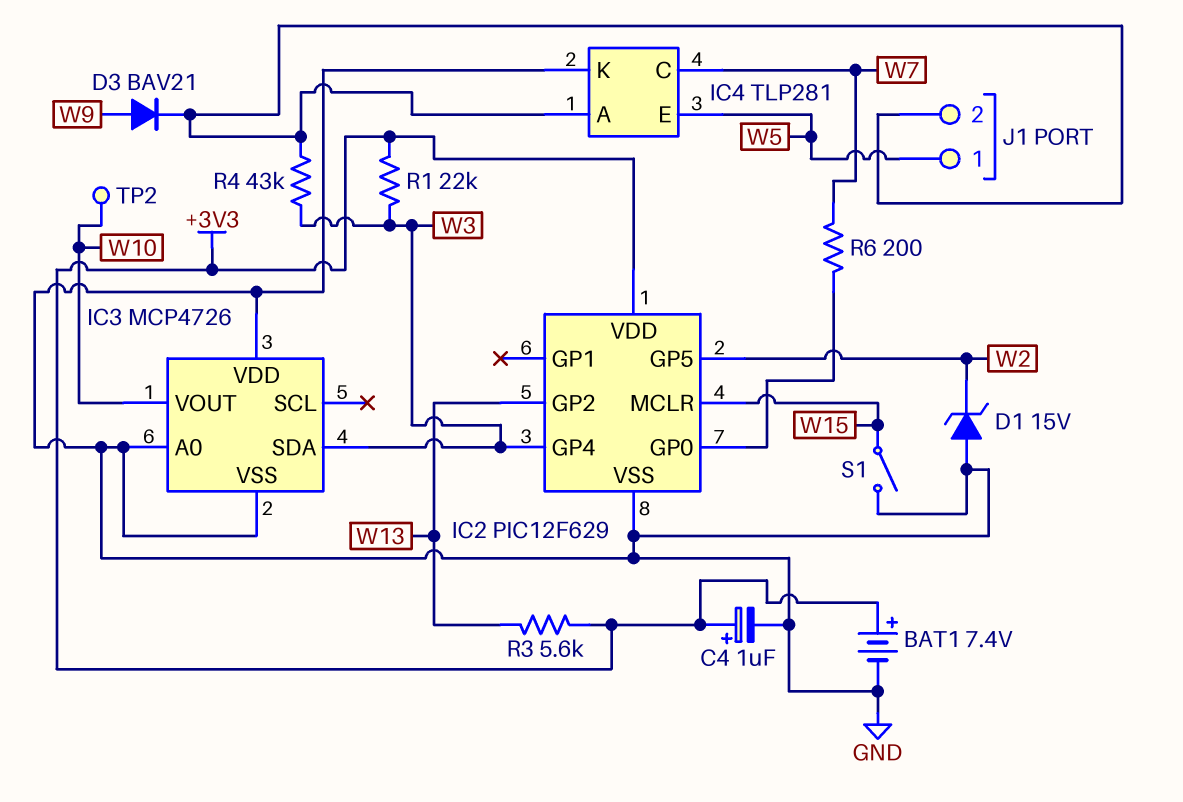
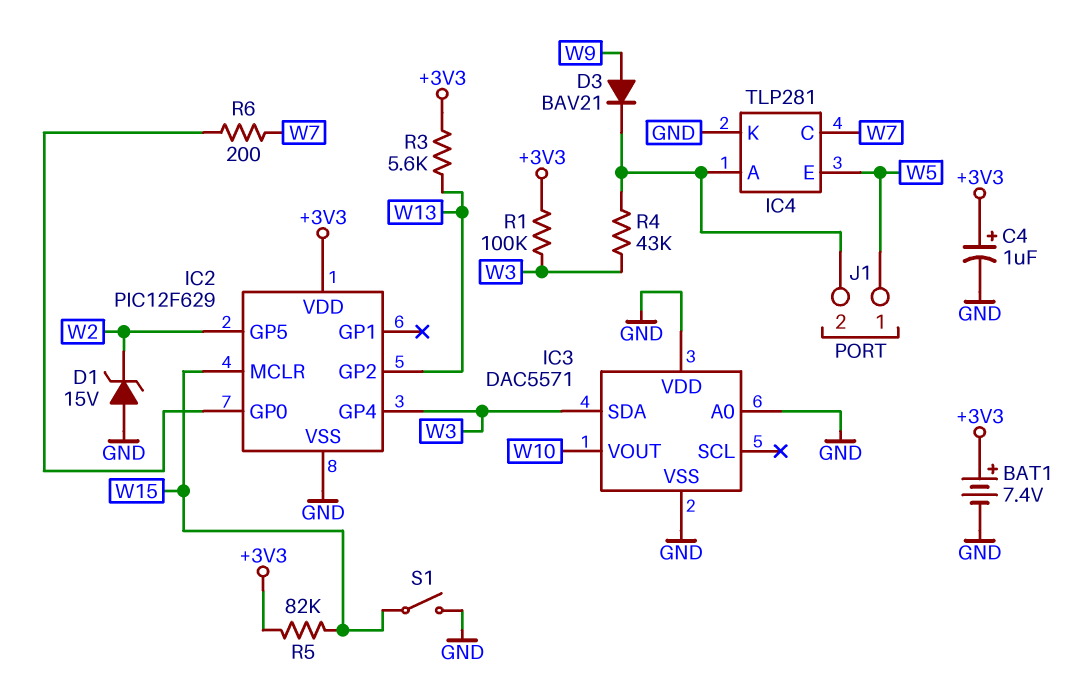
IC3: MCP4726 -> DAC5571
R1: 22k (+3V3, W3) -> 100k (+3V3, W3)
R5: none -> 82k (+3V3, W15)
TP2: test point (W10) -> none

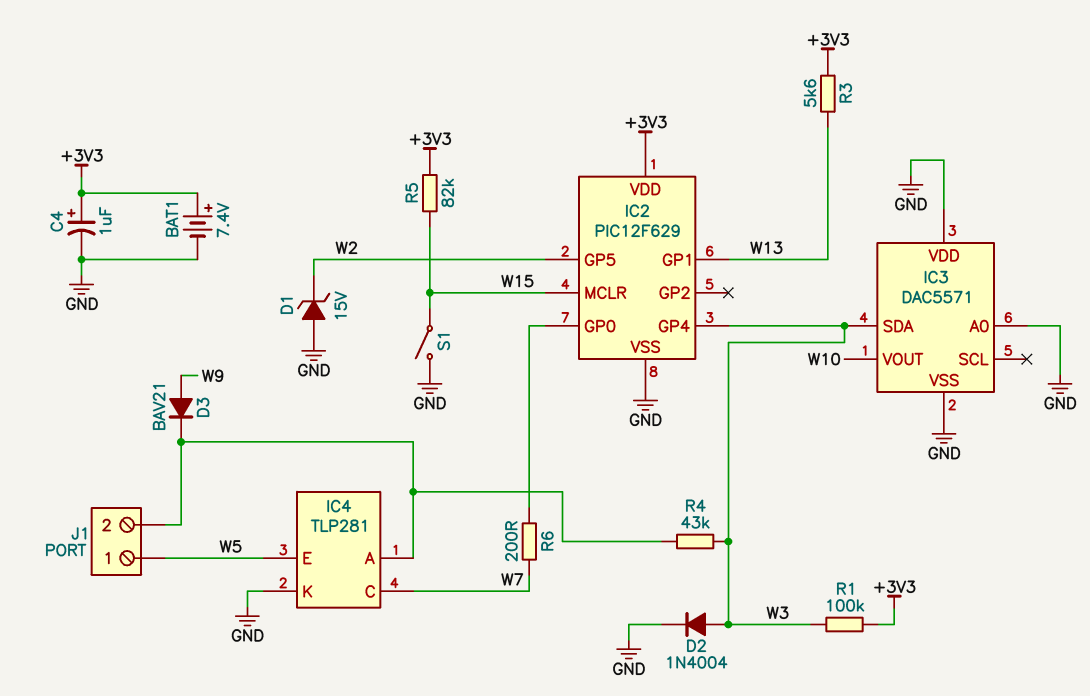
D2: none -> diode 1N4004 (A W3, K GND)
IC2 pin GP1: none -> W13
IC2 pin GP2: W13 -> none

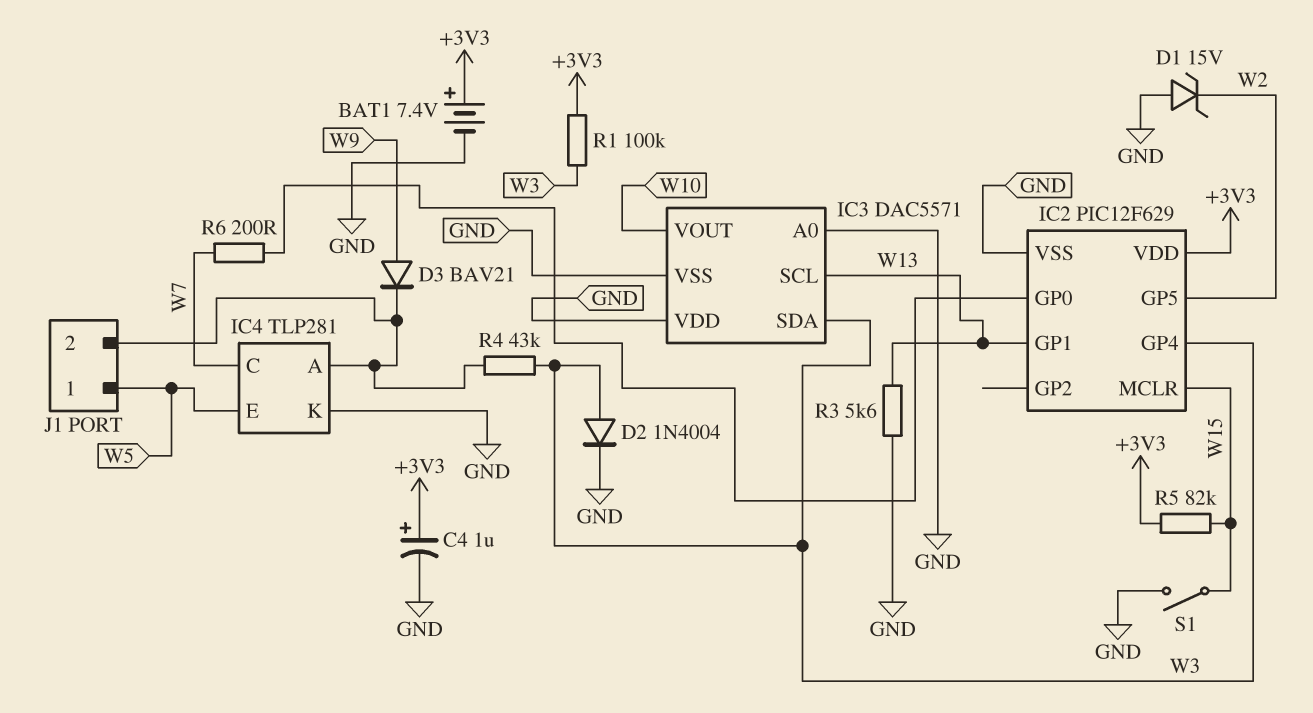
IC3 pin SCL: none -> W13
R3: 5.6k (+3V3, W13) -> 5.6k (GND, W13)

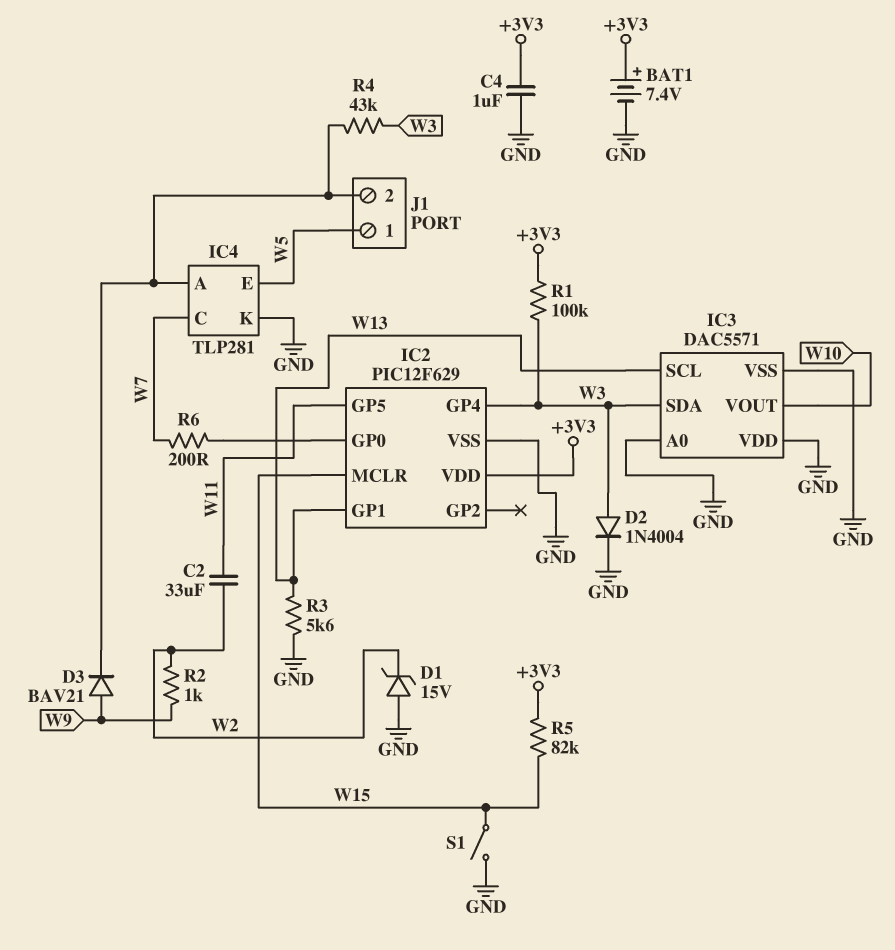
C2: none -> 33uF (W2, W11)
C4: 1uF (plus +3V3, minus GND) -> 1uF (+3V3, GND)
IC2 pin GP5: W2 -> W11
R2: none -> 1k (W2, W9)

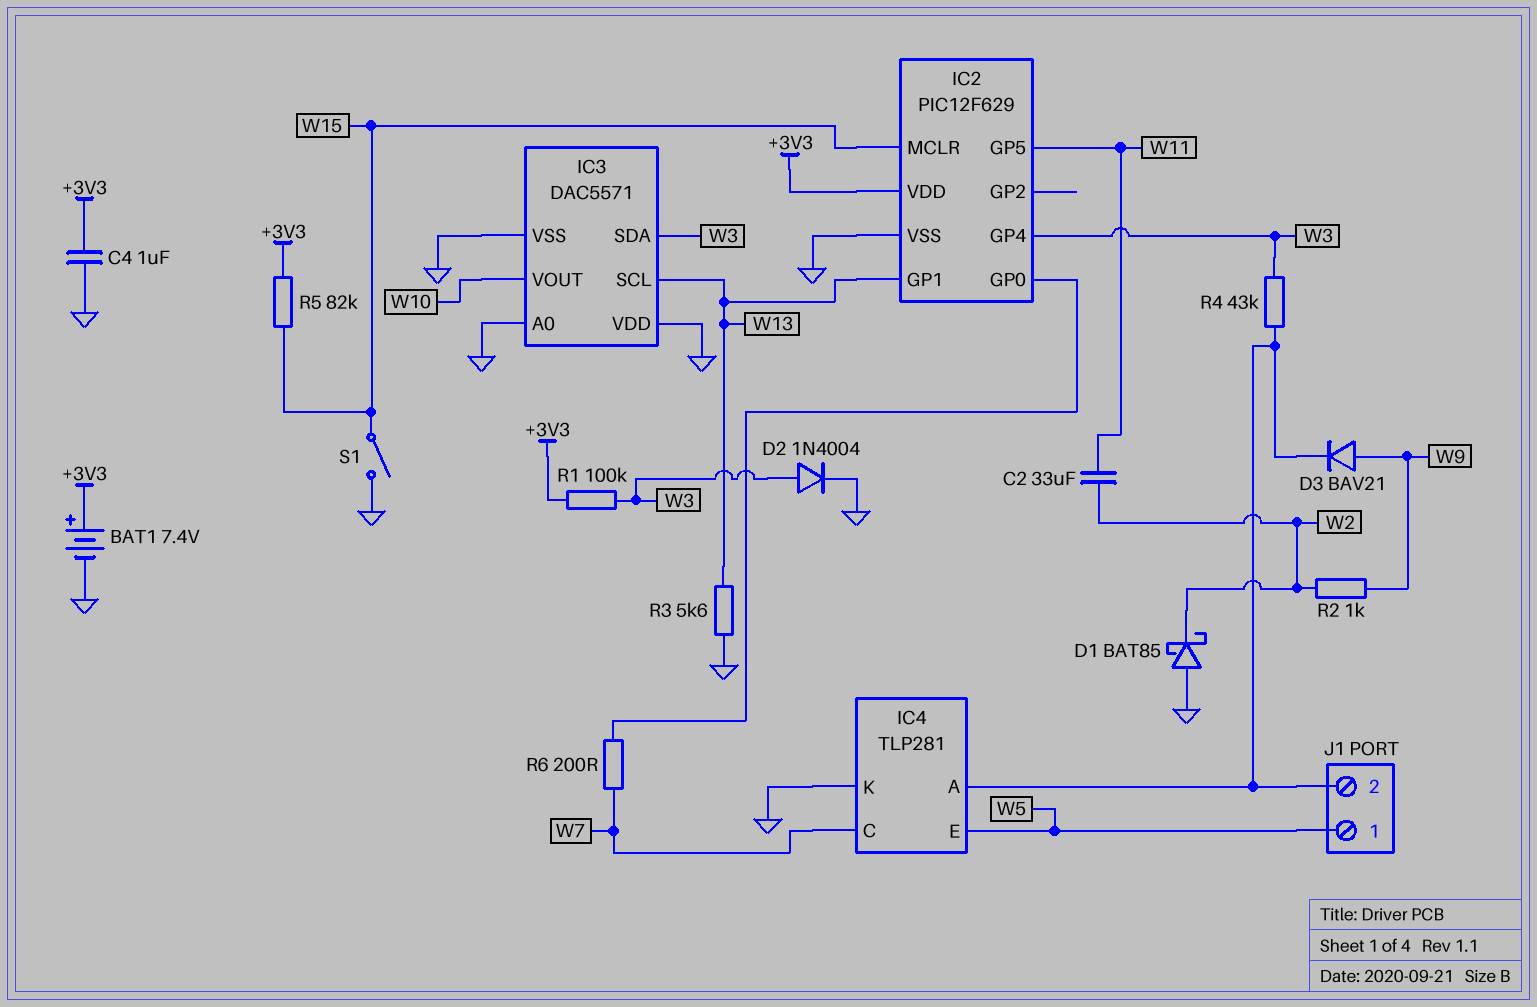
D1: zener 15V (A GND, K W2) -> schottky BAT85 (A GND, K W2)

